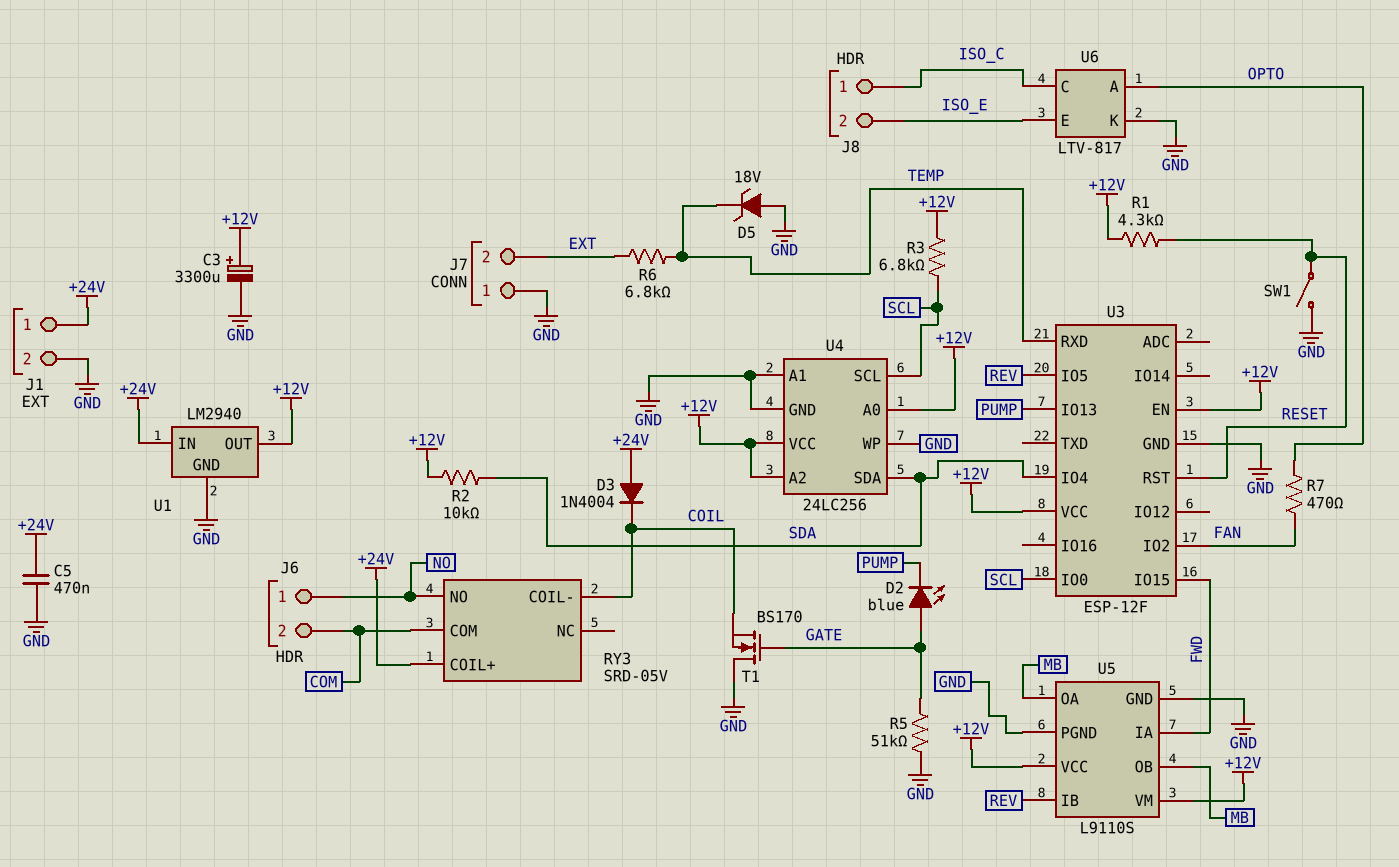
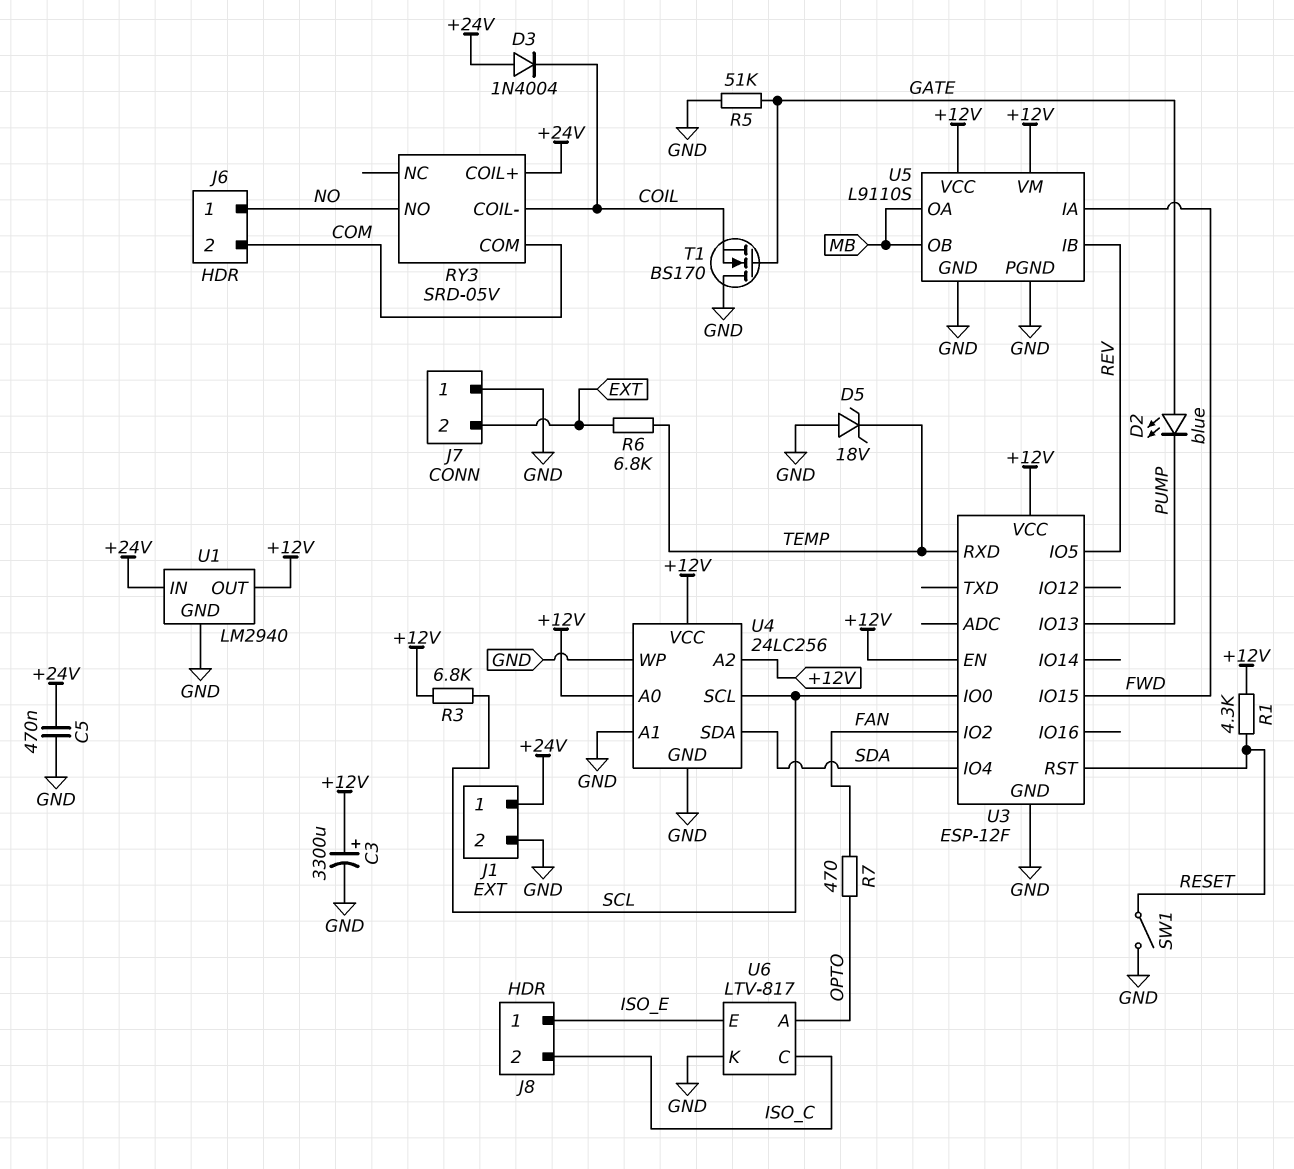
J8 pin 1: ISO_C -> ISO_E
J8 pin 2: ISO_E -> ISO_C
R2: 10k (+12V, SDA) -> none

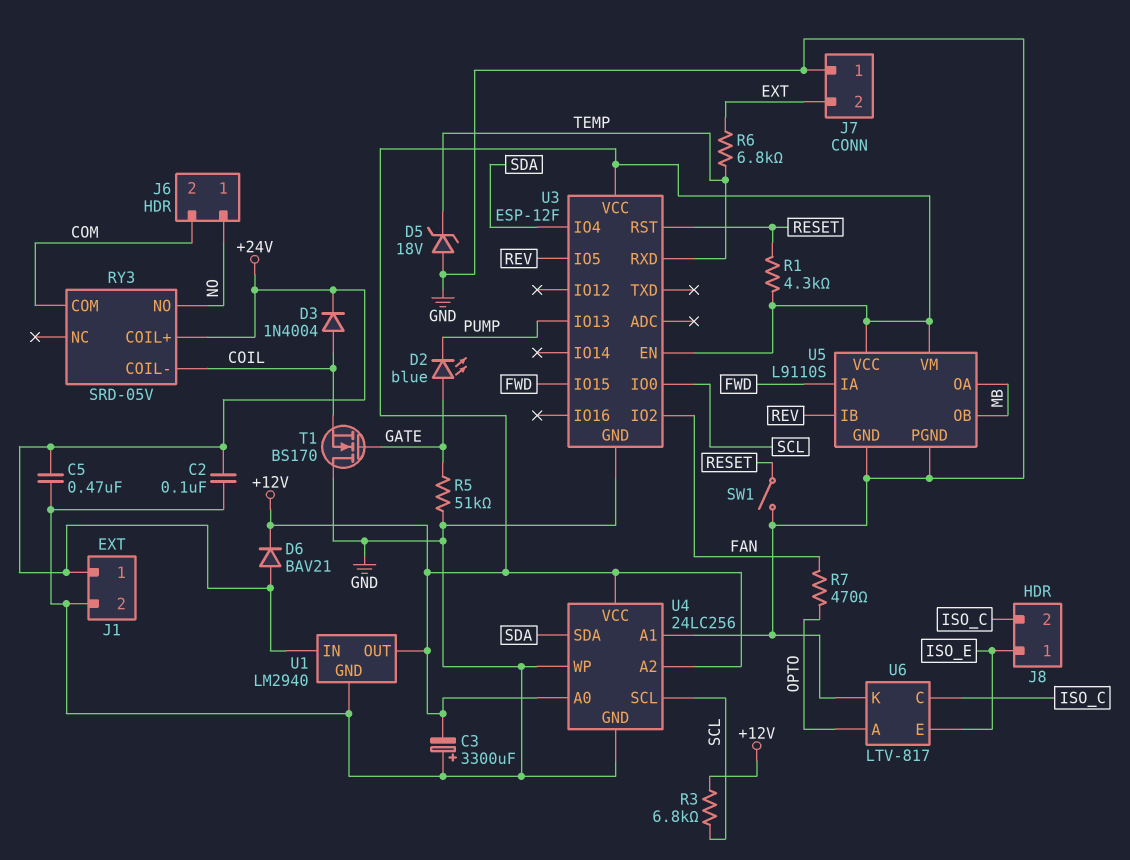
C2: none -> 100nF (+24V, GND)
C3: 3300uF (plus +12V, minus GND) -> 3300uF (plus GND, minus +12V)
D3: diode 1N4004 (A +24V, K COIL) -> diode 1N4004 (A COIL, K +24V)
D6: none -> diode BAV21 (A +24V, K +12V)

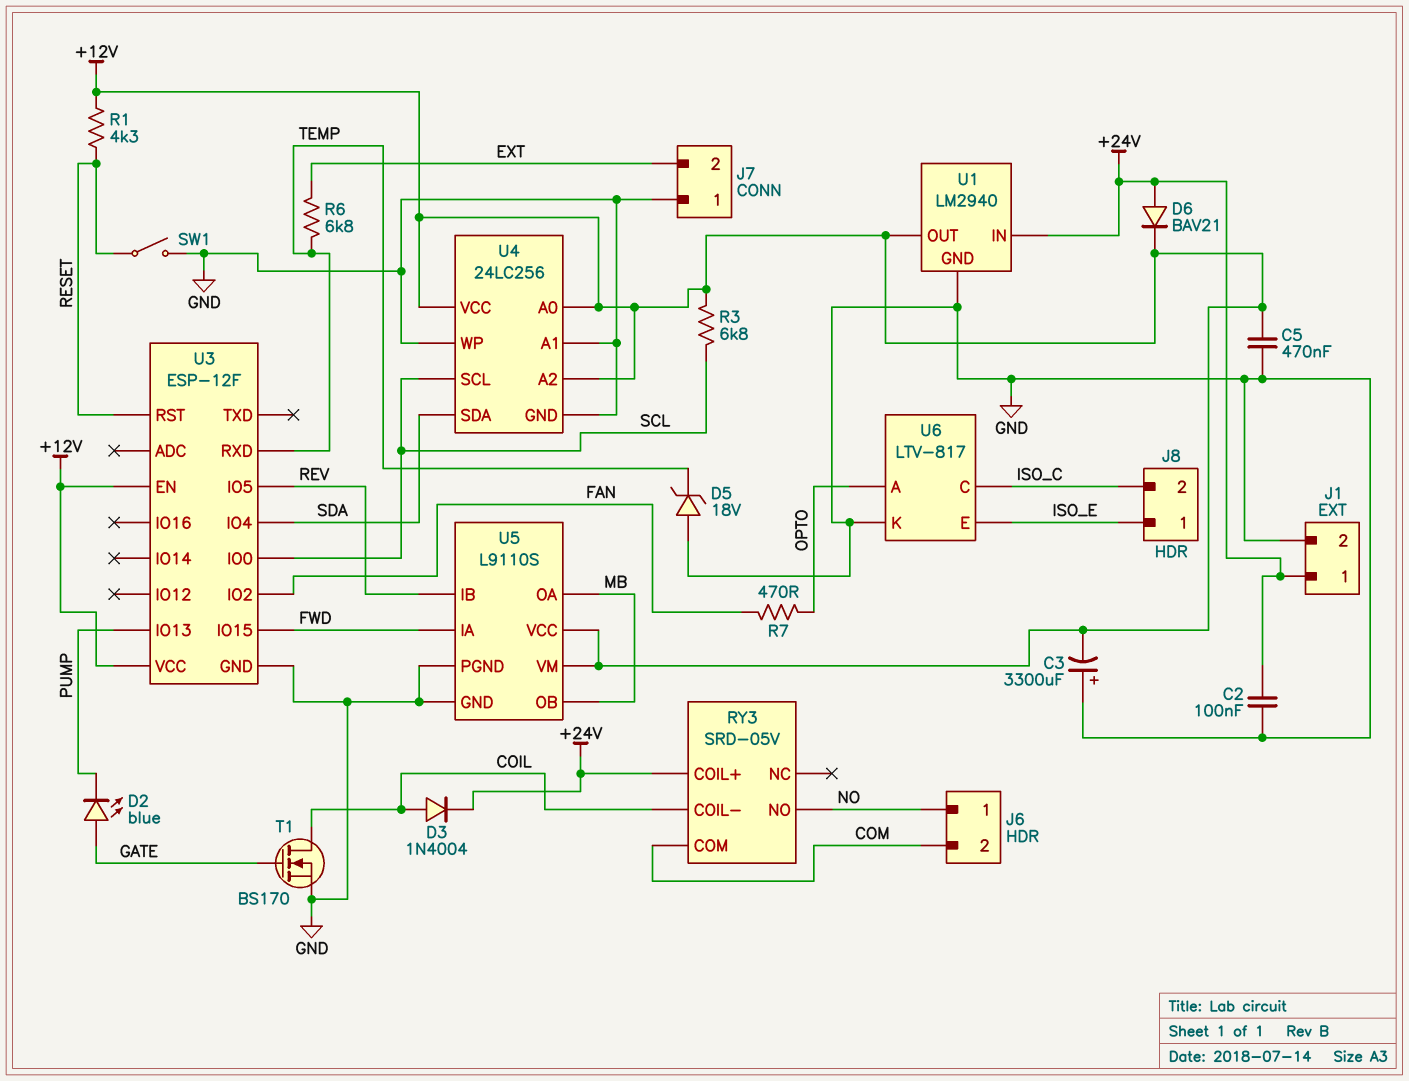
C5: 470nF (+24V, GND) -> 470nF (+12V, GND)
R5: 51k (GATE, GND) -> none
T1: NMOS BS170 (G GATE, D GND, S COIL) -> NMOS BS170 (G GATE, D COIL, S GND)

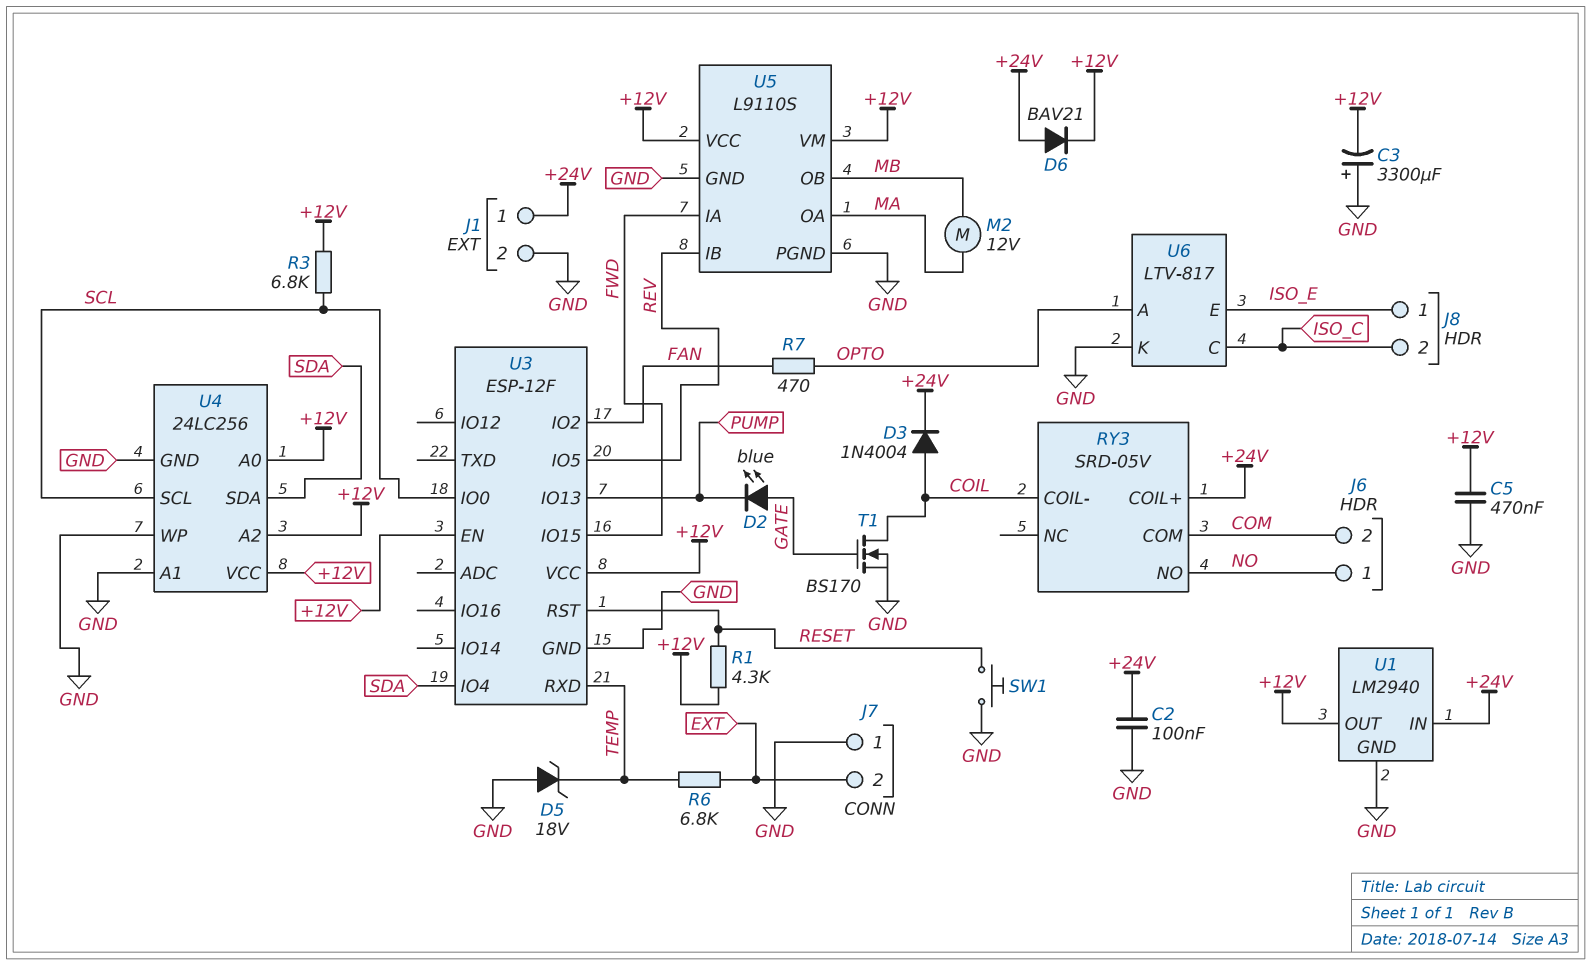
M2: none -> motor 12V (MA, MB)
SW1: switch (GND, RESET) -> button (GND, RESET)
U5 pin OA: MB -> MA

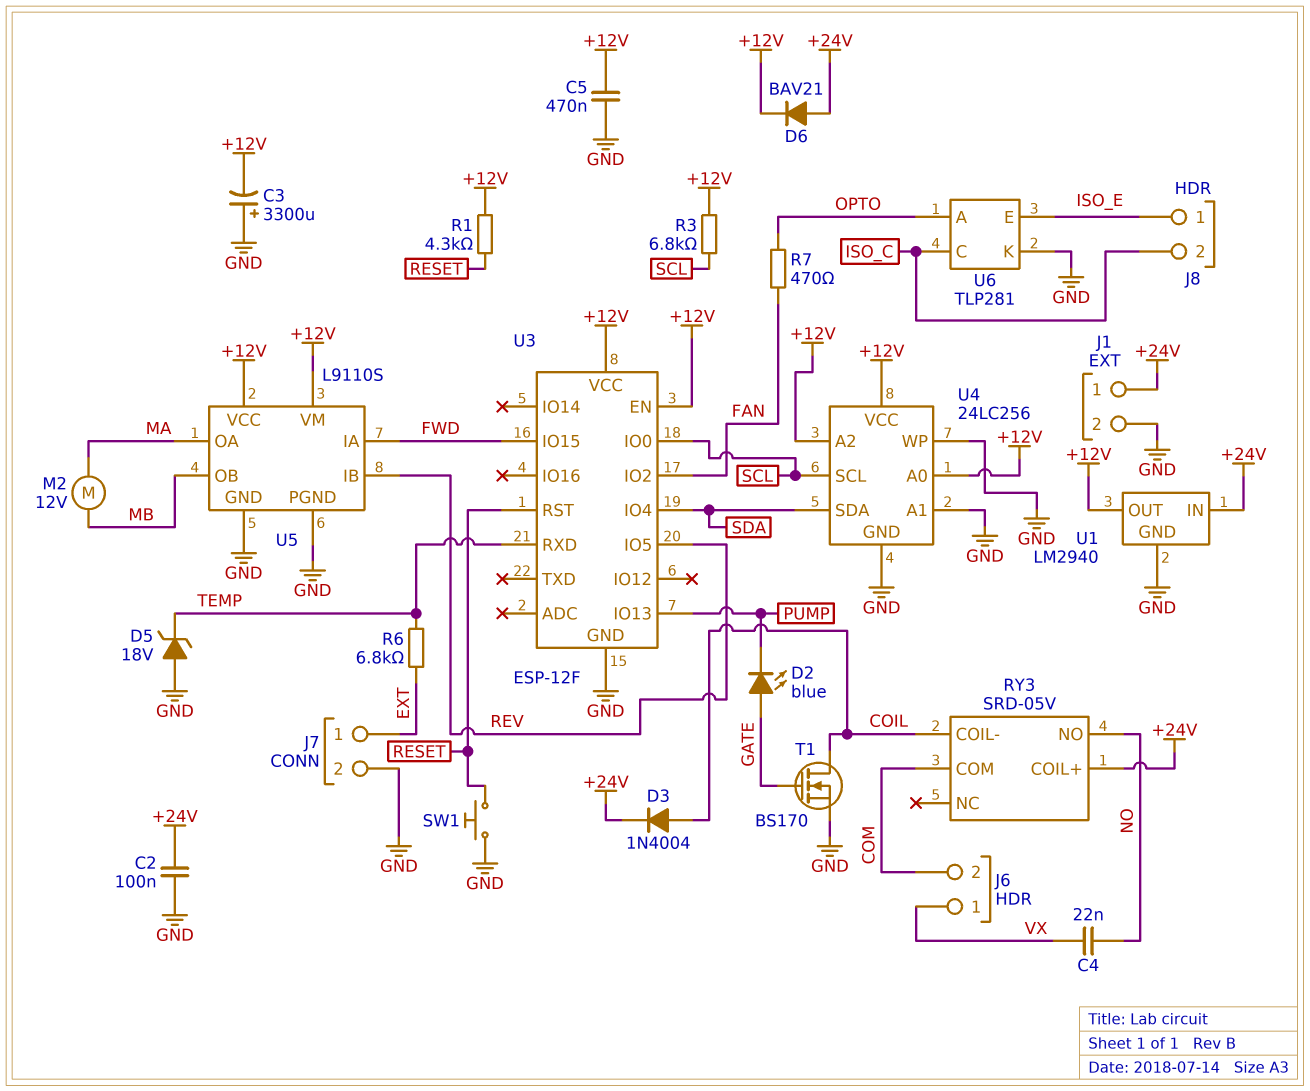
C4: none -> 22nF (NO, VX)
J6 pin 1: NO -> VX
J7 pin 1: GND -> EXT
J7 pin 2: EXT -> GND
U6: LTV-817 -> TLP281

